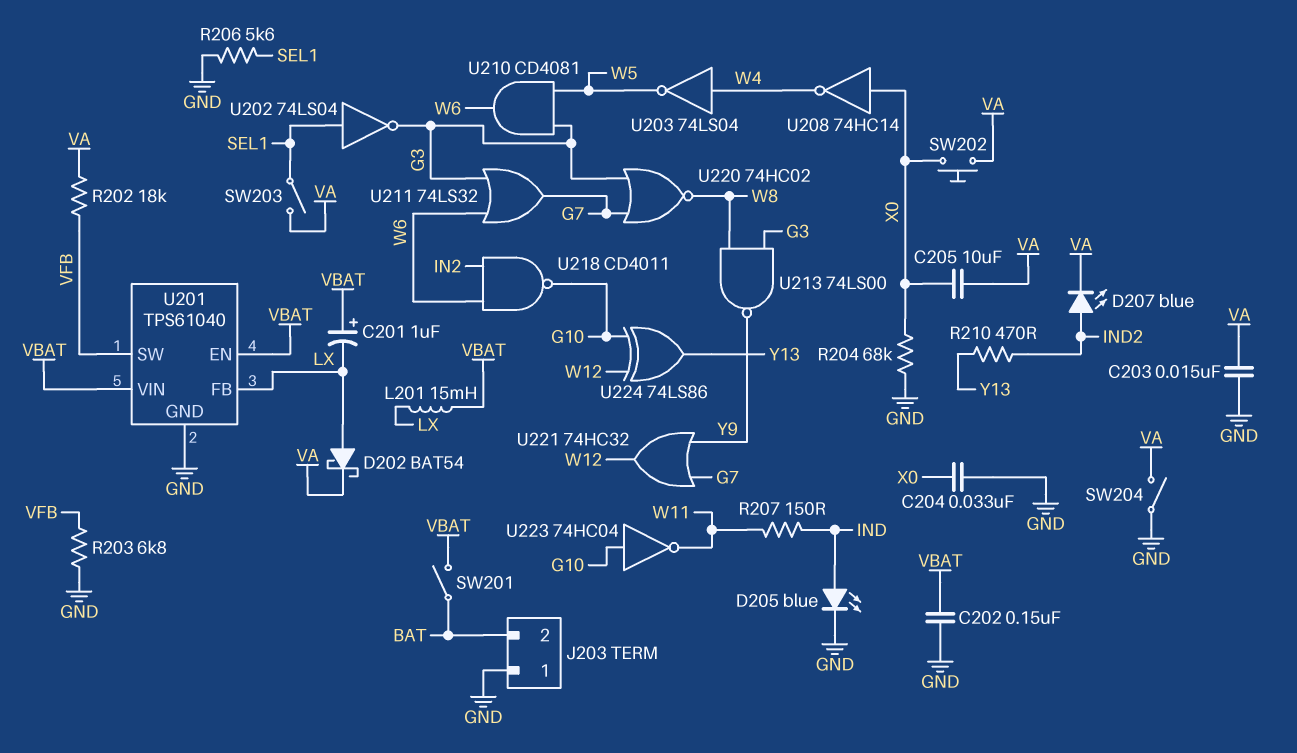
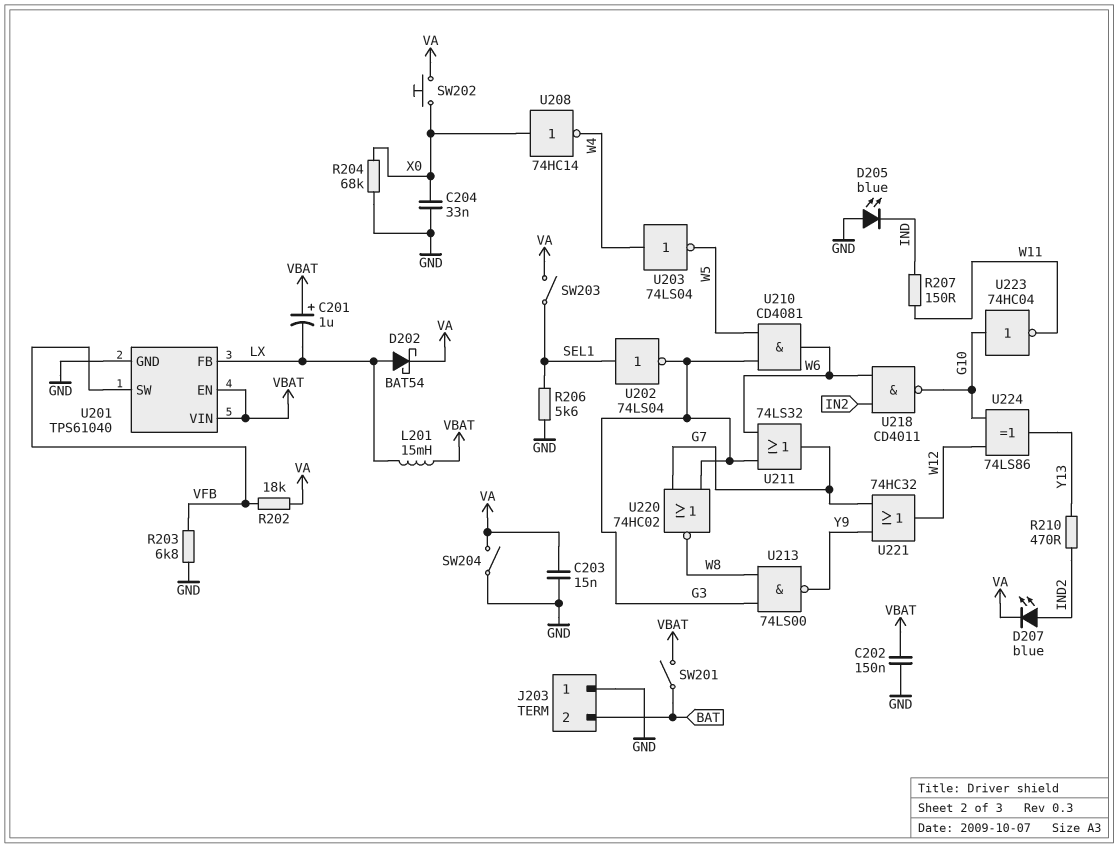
C205: 10uF (VA, X0) -> none
D205: LED blue (A IND, K GND) -> LED blue (A GND, K IND)

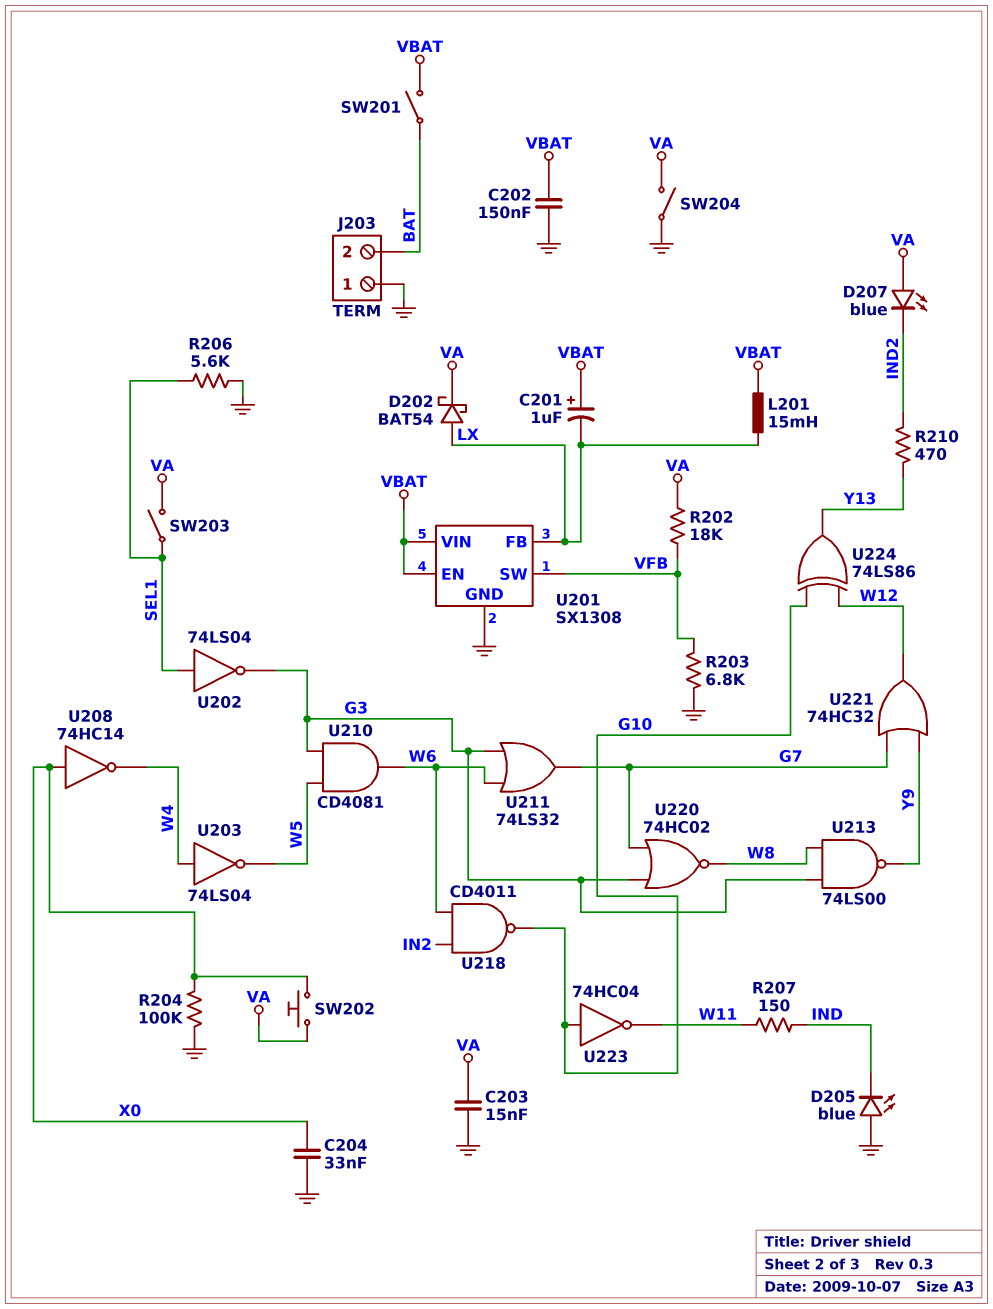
D207: LED blue (A IND2, K VA) -> LED blue (A VA, K IND2)
R204: 68k (GND, X0) -> 100k (GND, X0)
U201: TPS61040 -> SX1308

